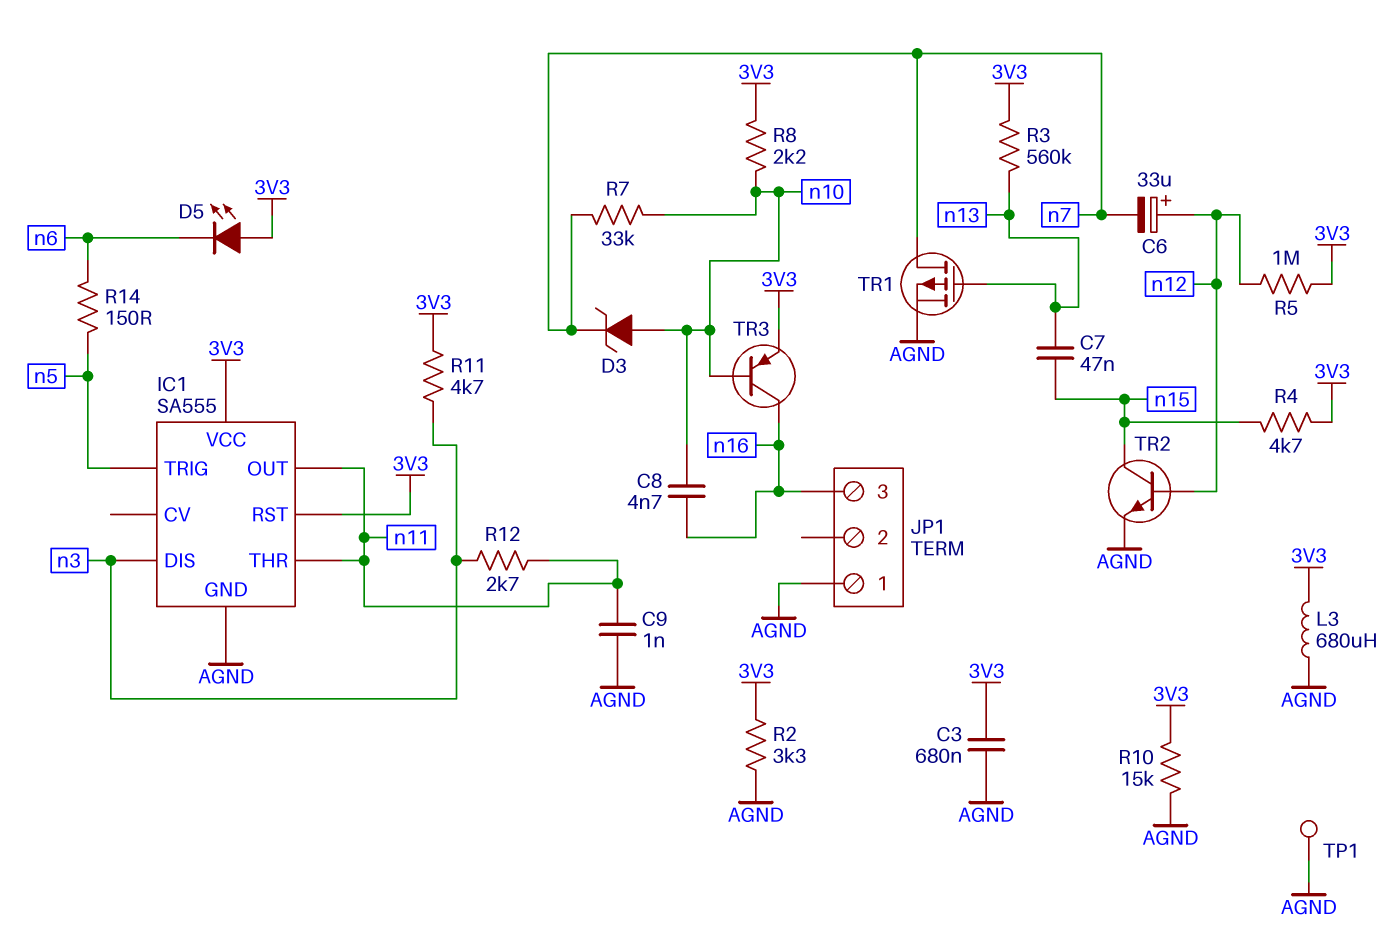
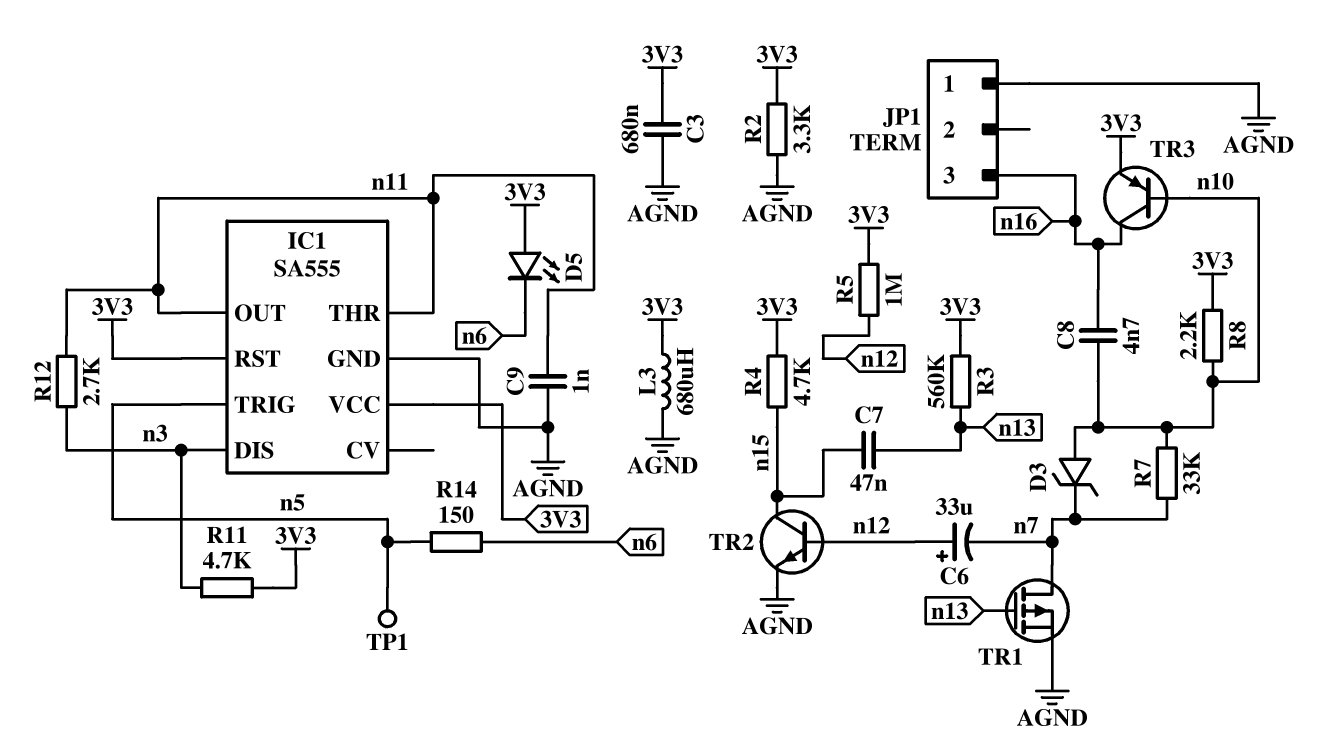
R10: 15k (3V3, AGND) -> none
TP1: test point (AGND) -> test point (n5)

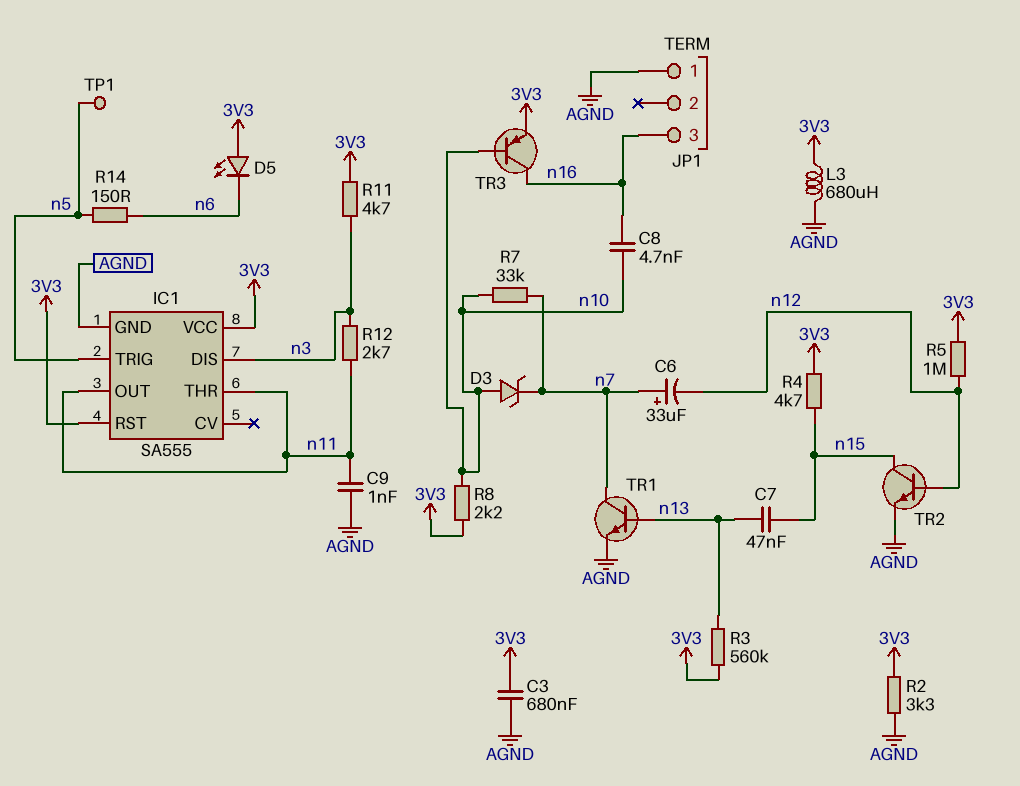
C6: 33uF (plus n12, minus n7) -> 33uF (plus n7, minus n12)
TR1: PMOS (G n13, D n7, S AGND) -> NPN (B n13, C n7, E AGND)

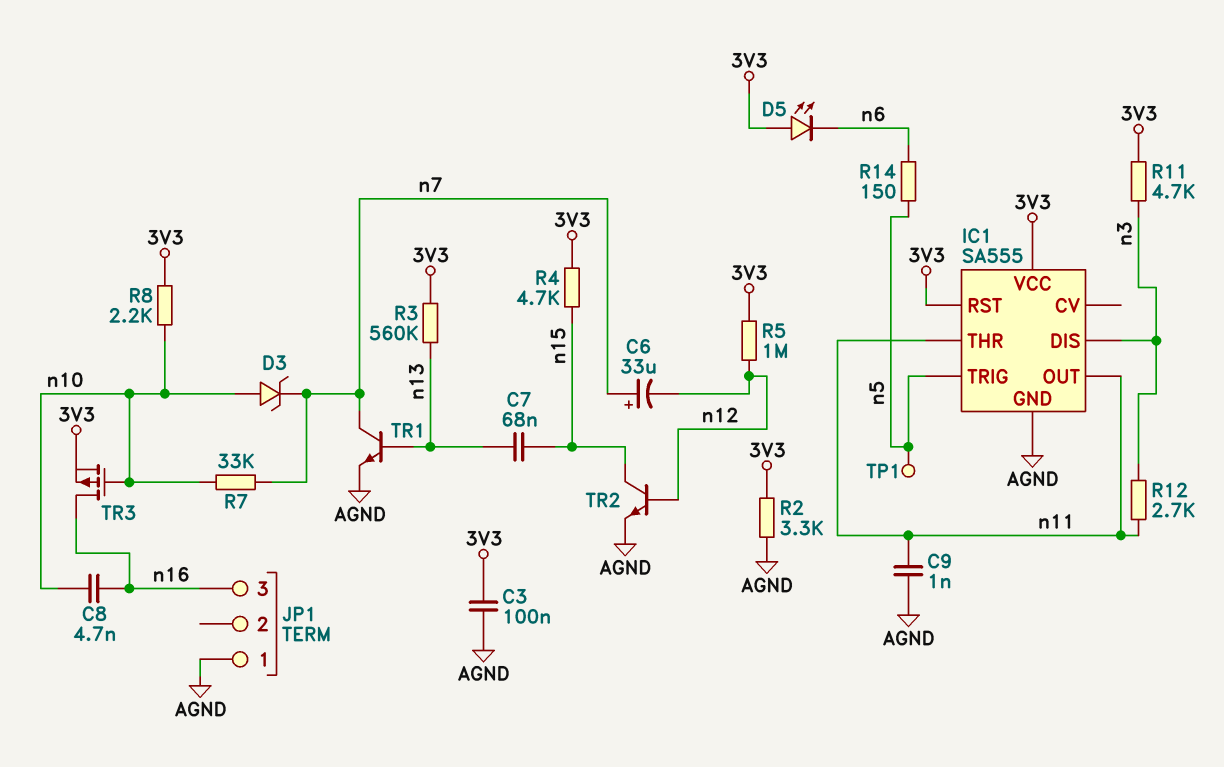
C3: 680nF (3V3, AGND) -> 100nF (3V3, AGND)
C7: 47nF (n13, n15) -> 68nF (n13, n15)
L3: 680uH (3V3, AGND) -> none
TR3: PNP (B n10, C n16, E 3V3) -> PMOS (G n10, D n16, S 3V3)

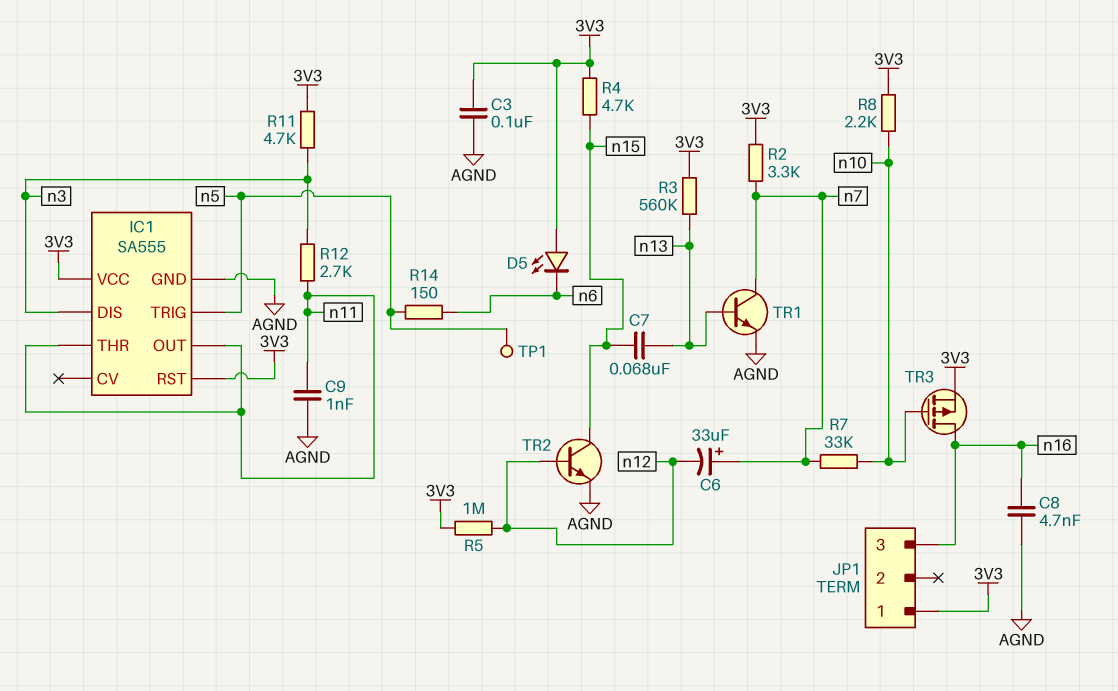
C8: 4.7nF (n10, n16) -> 4.7nF (AGND, n16)
D3: zener (A n10, K n7) -> none
JP1 pin 1: AGND -> 3V3
R2: 3.3k (3V3, AGND) -> 3.3k (3V3, n7)

